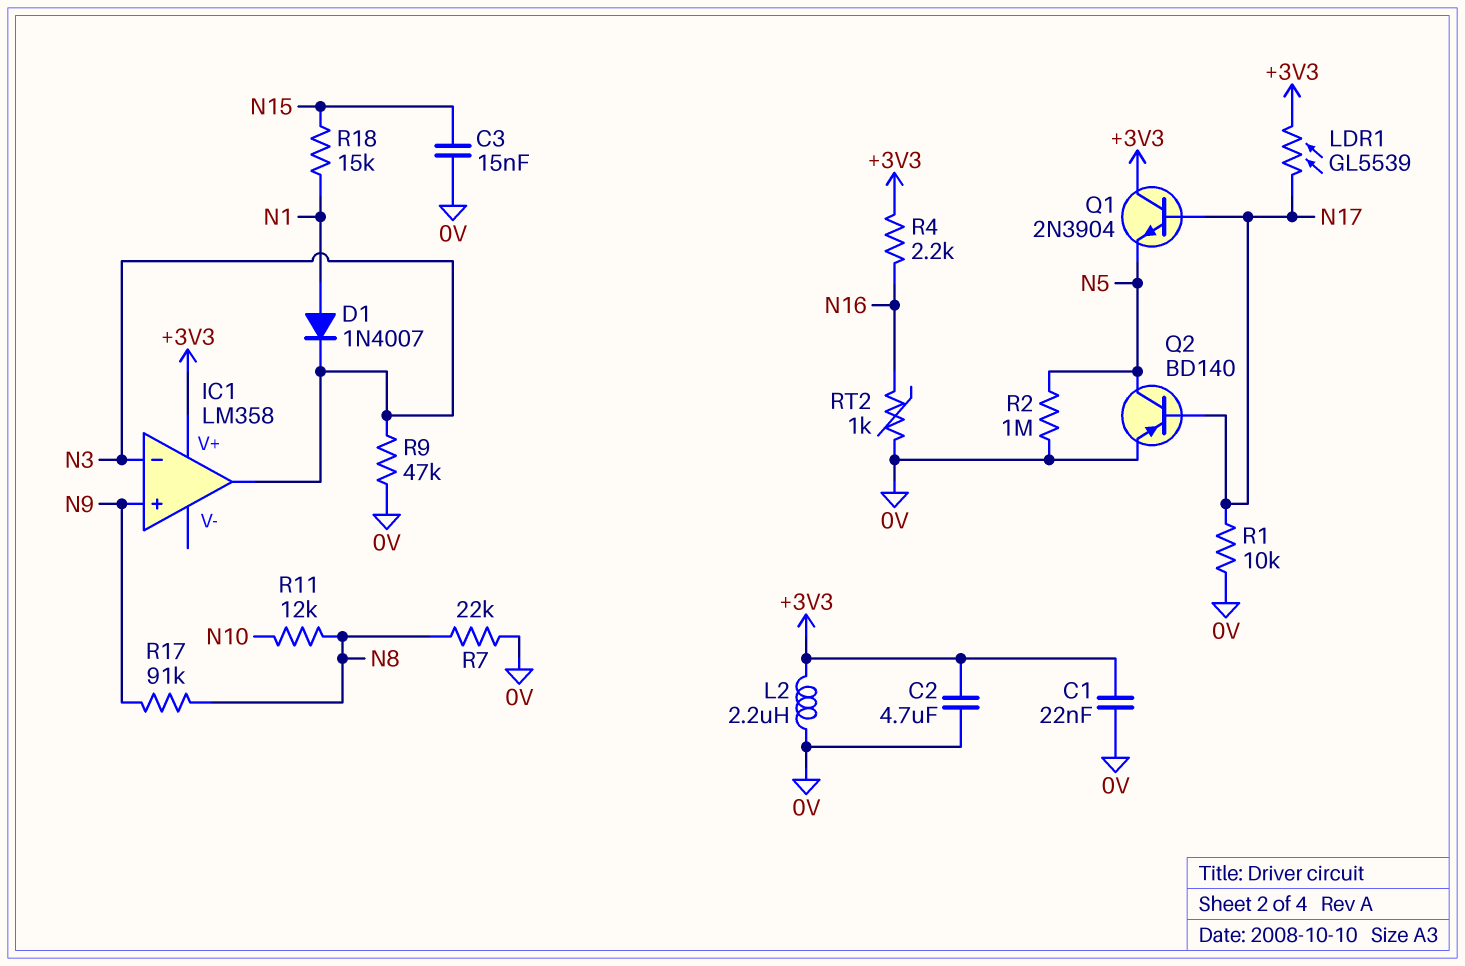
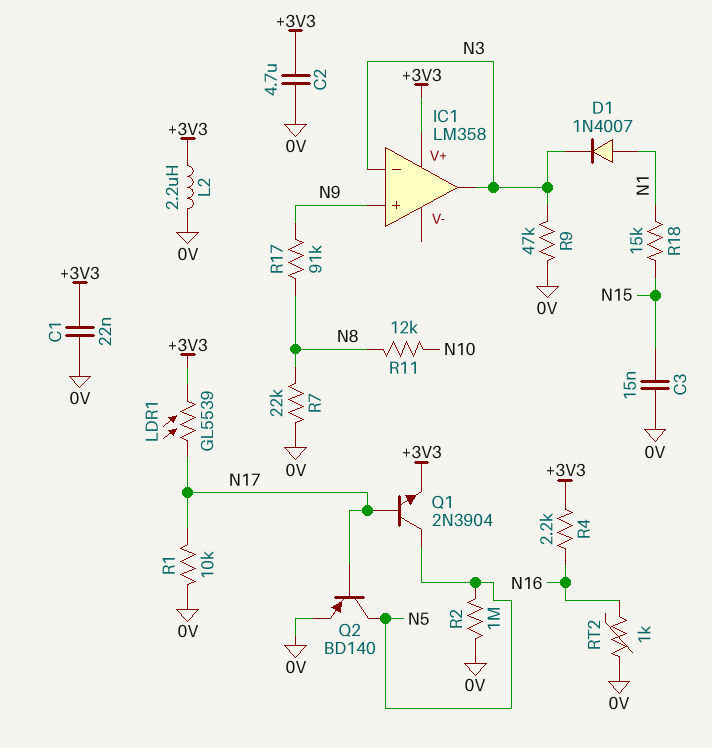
Q1: NPN 2N3904 (B N17, C +3V3, E N5) -> NPN 2N3904 (B N17, C N5, E +3V3)

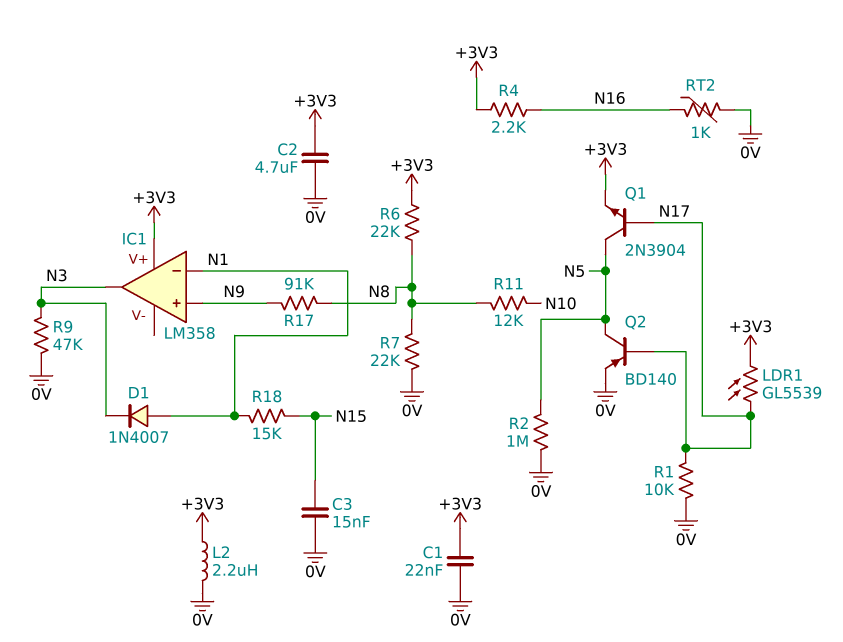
IC1 pin in-: N3 -> N1
R6: none -> 22k (+3V3, N8)

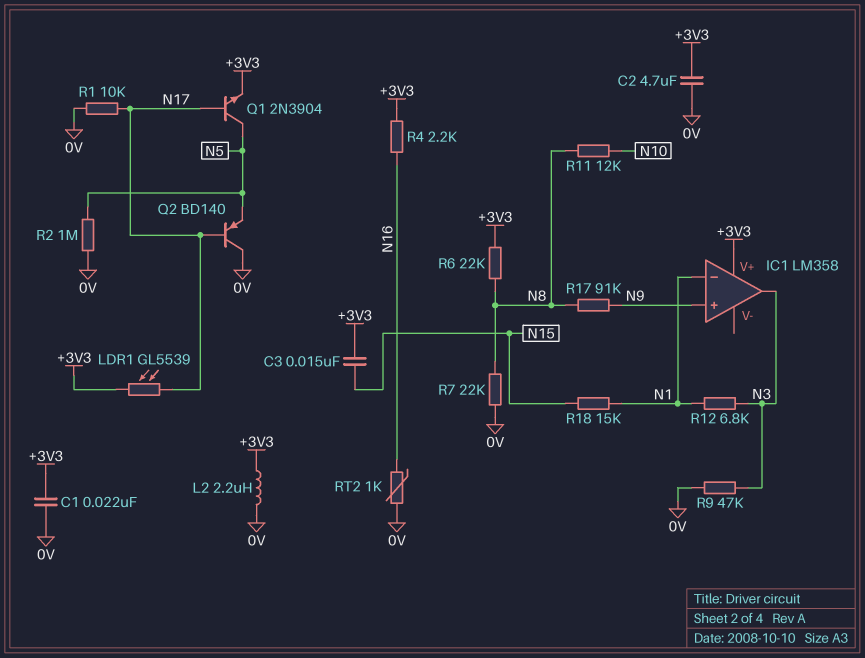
C3: 15nF (0V, N15) -> 15nF (+3V3, N15)
D1: diode 1N4007 (A N1, K N3) -> none
Q2: PNP BD140 (B N17, C N5, E 0V) -> PNP BD140 (B N17, C 0V, E N5)
R12: none -> 6.8k (N1, N3)

